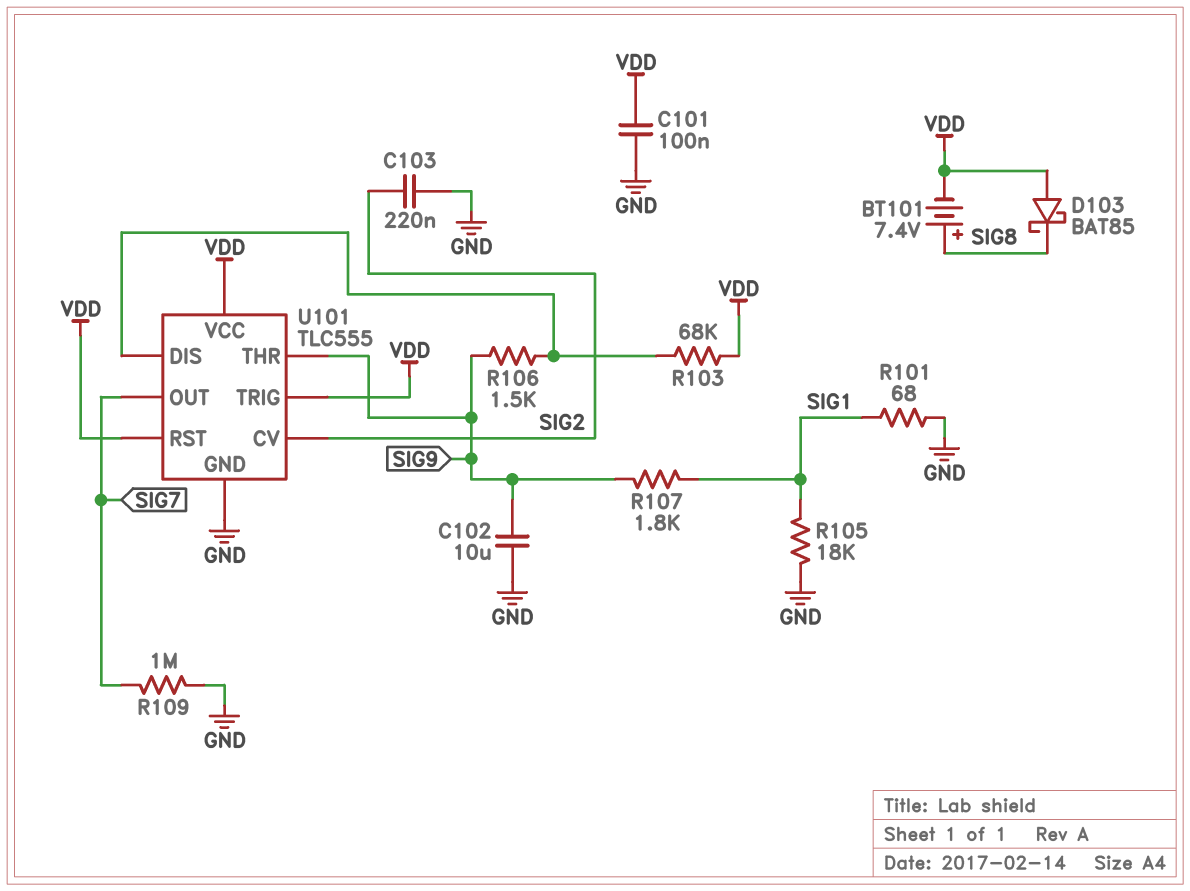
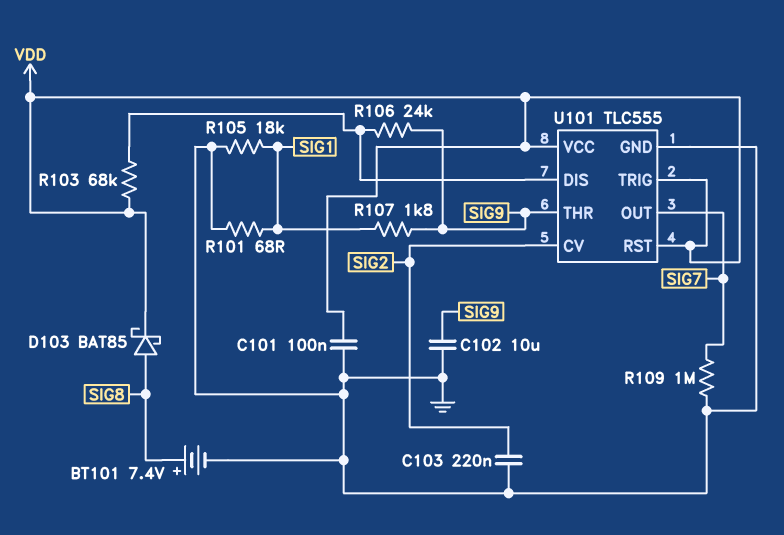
BT101: 7.4V (plus SIG8, minus VDD) -> 7.4V (plus SIG8, minus GND)
D103: schottky BAT85 (A VDD, K SIG8) -> schottky BAT85 (A SIG8, K VDD)
R106: 1.5k (SIG9, U101/DIS) -> 24k (SIG9, U101/DIS)

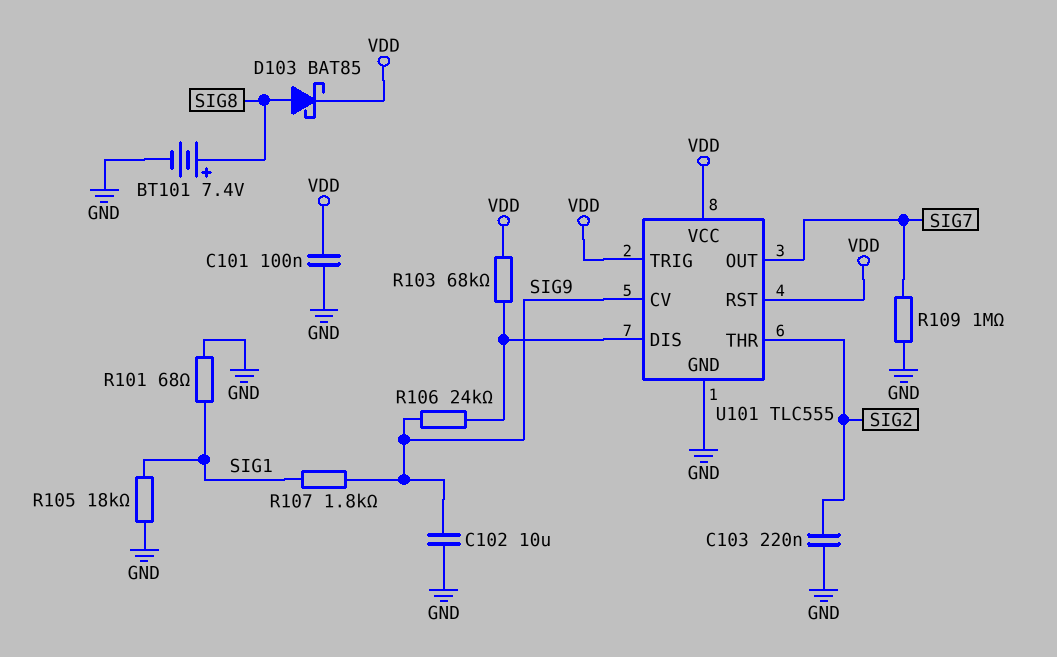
U101 pin CV: SIG2 -> SIG9
U101 pin THR: SIG9 -> SIG2

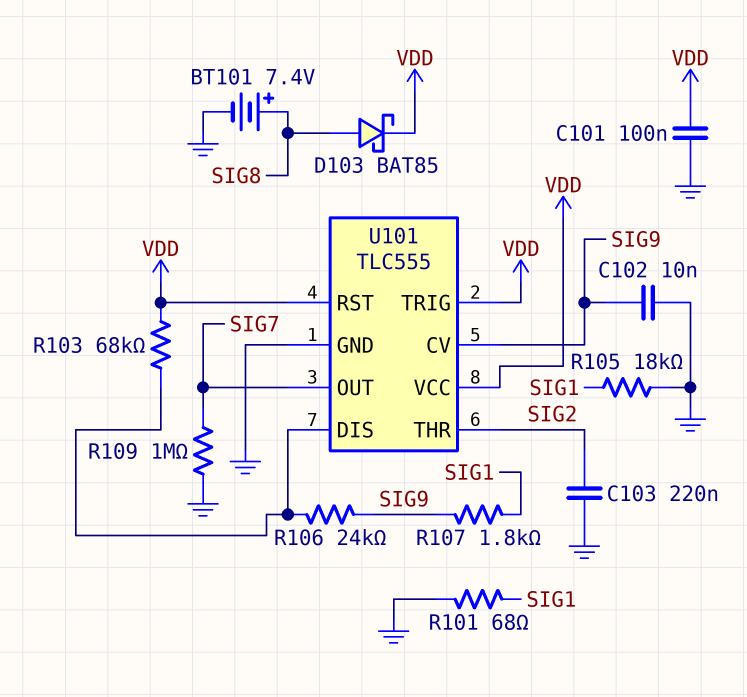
C102: 10uF (GND, SIG9) -> 10nF (GND, SIG9)

